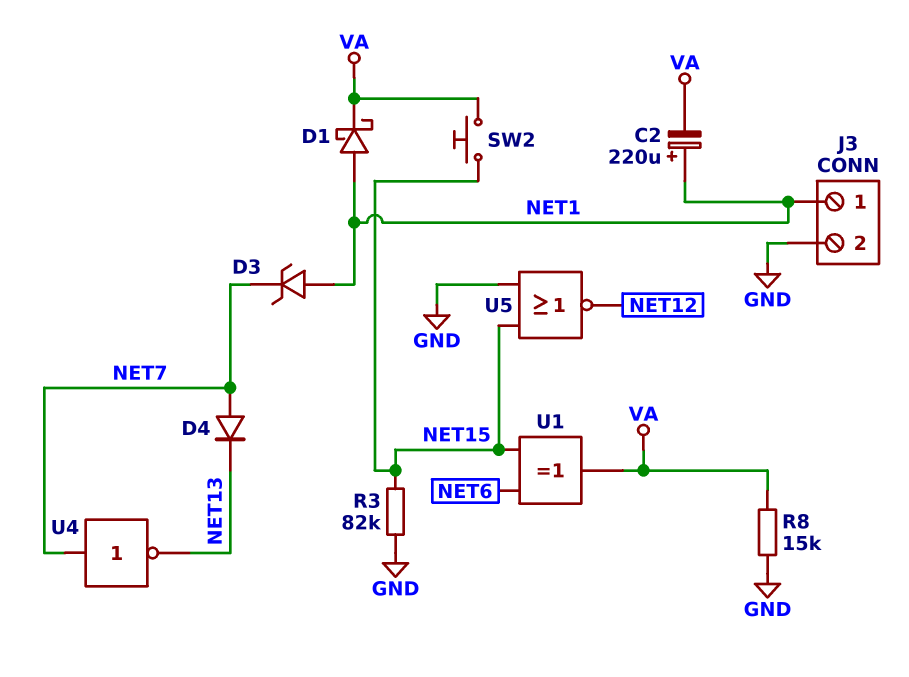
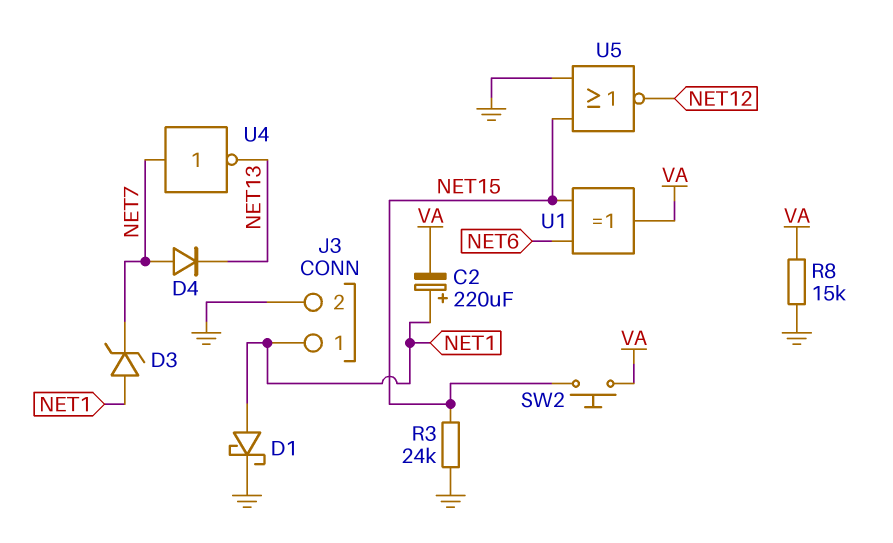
D1: schottky (A NET1, K VA) -> schottky (A NET1, K GND)
R3: 82k (GND, NET15) -> 24k (GND, NET15)

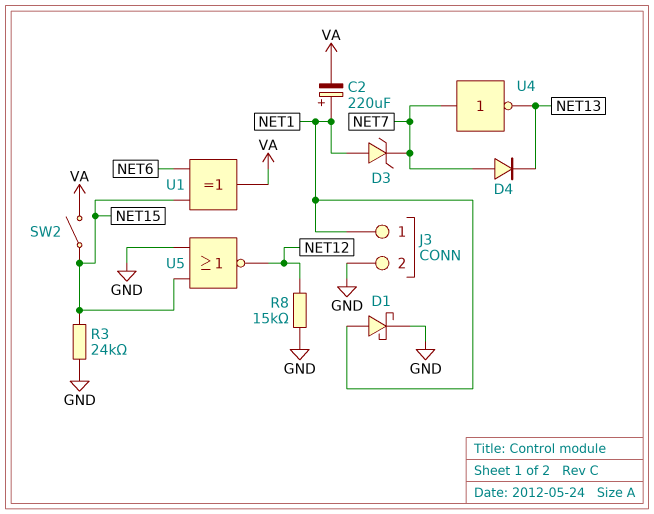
R8: 15k (GND, VA) -> 15k (GND, NET12)
SW2: button (NET15, VA) -> switch (NET15, VA)

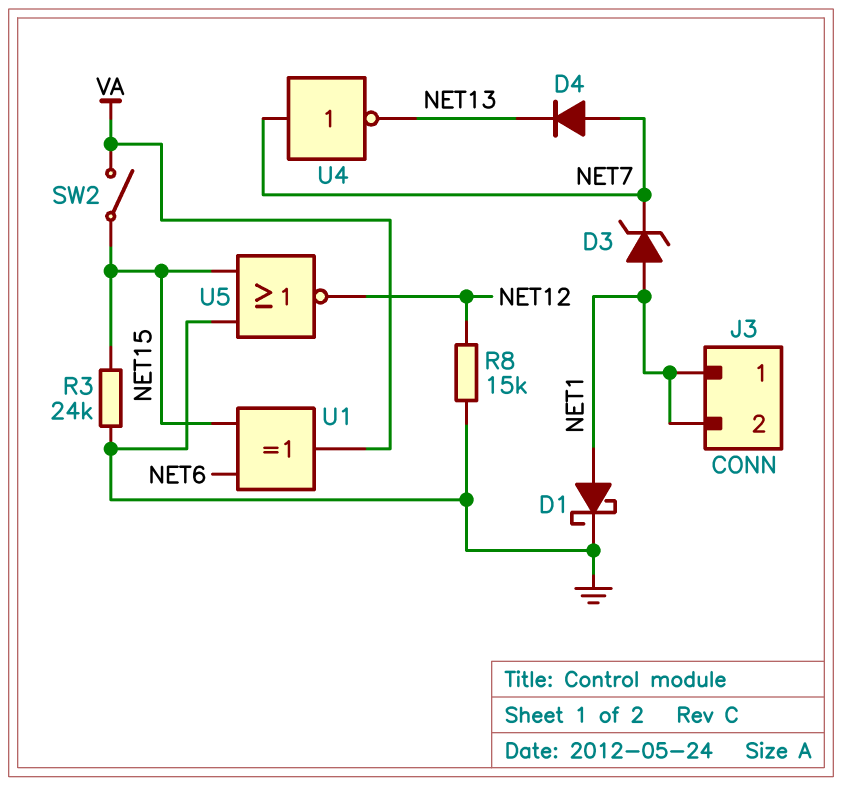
C2: 220uF (plus NET1, minus VA) -> none
J3 pin 2: GND -> NET1

